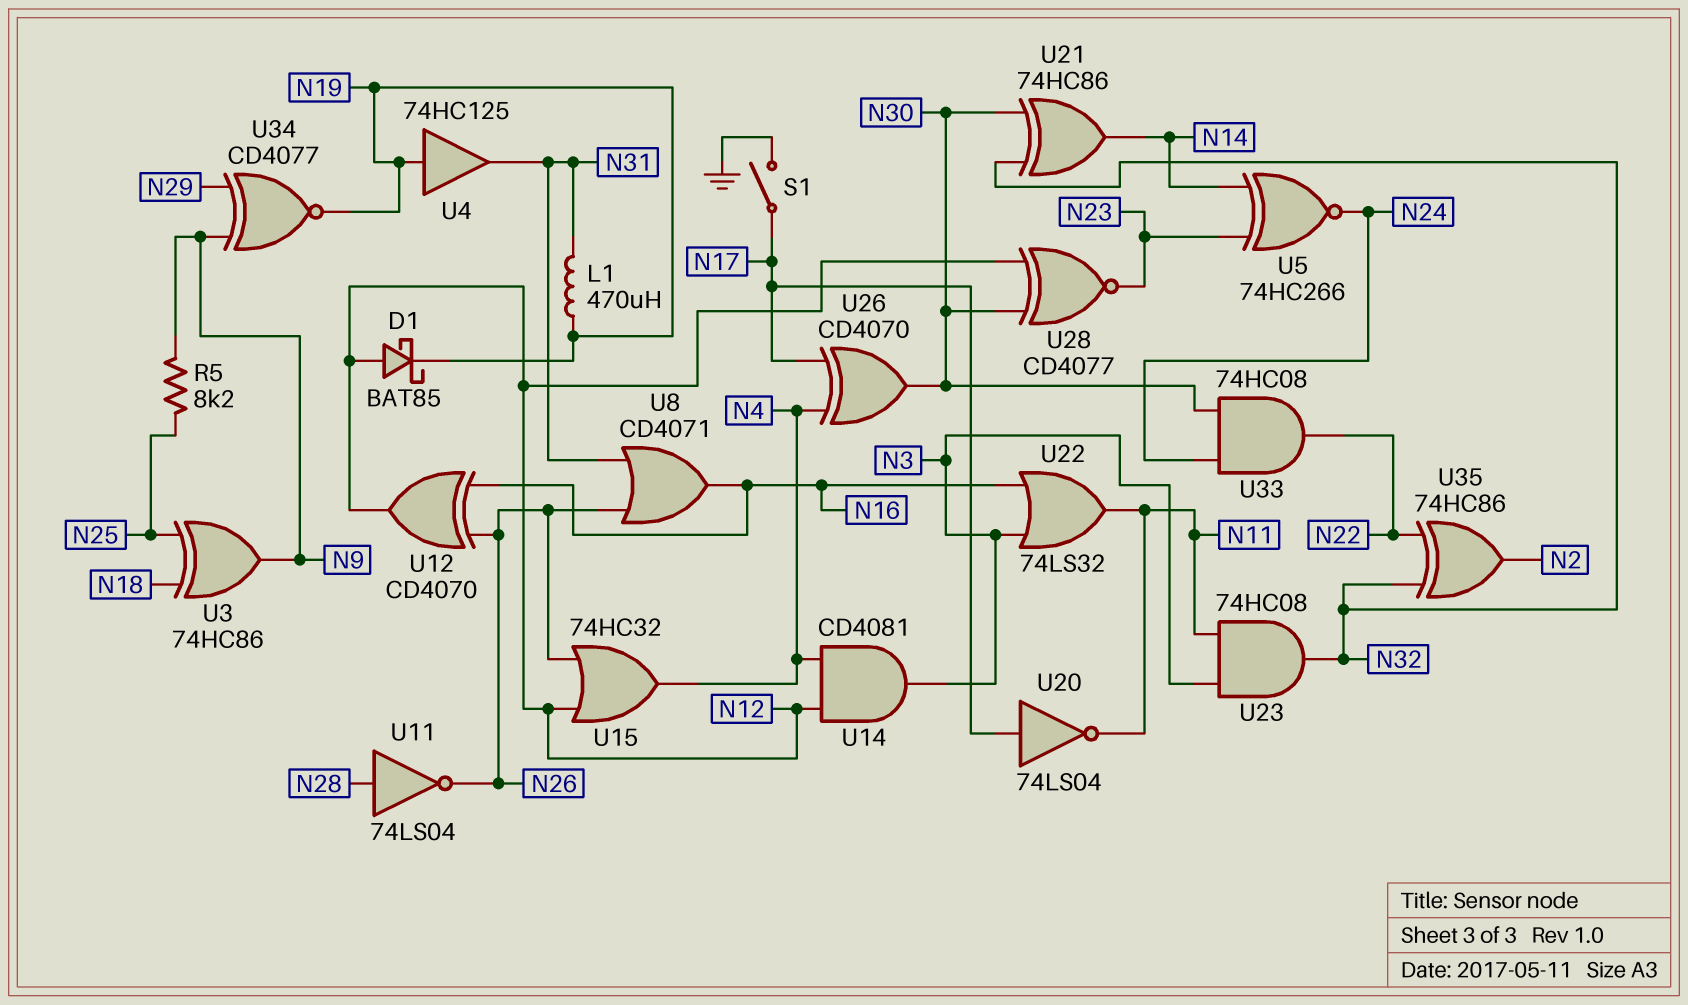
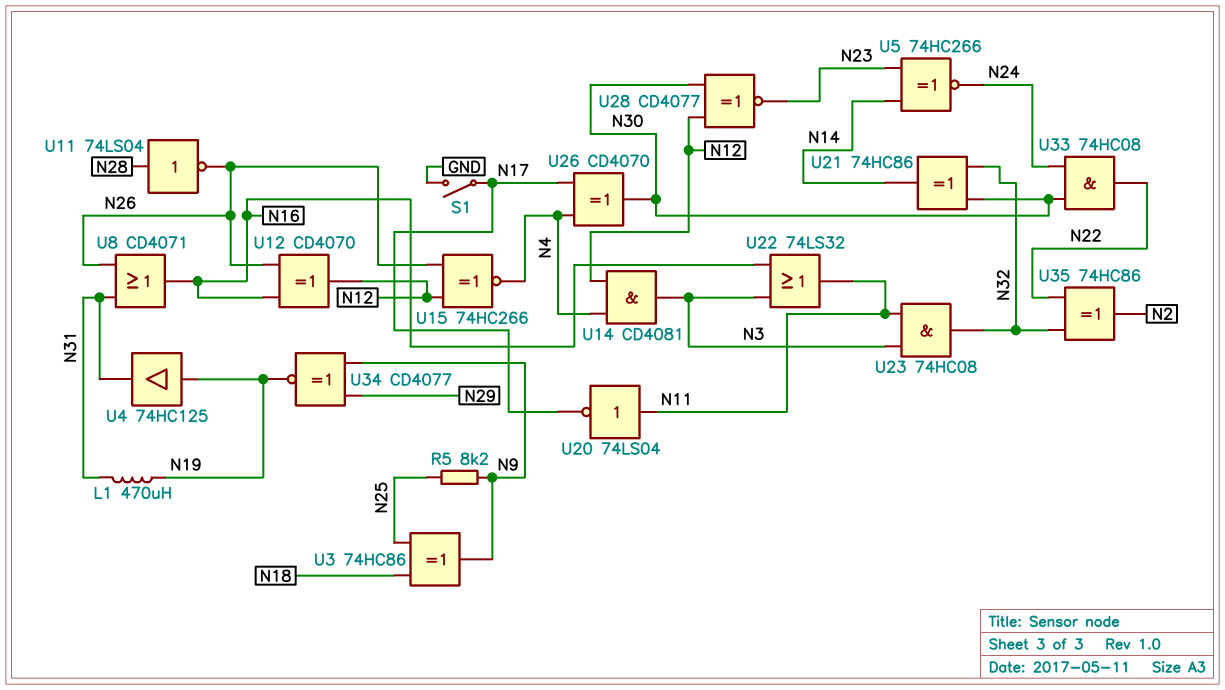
D1: schottky BAT85 (A N12, K N19) -> none
U15: OR 74HC32 (in N12, in N26, out N4) -> XNOR 74HC266 (in N12, in N26, out N4)
U20: NOT 74LS04 (in N17, out N11) -> NOT 74LS04 (in N11, out N17)

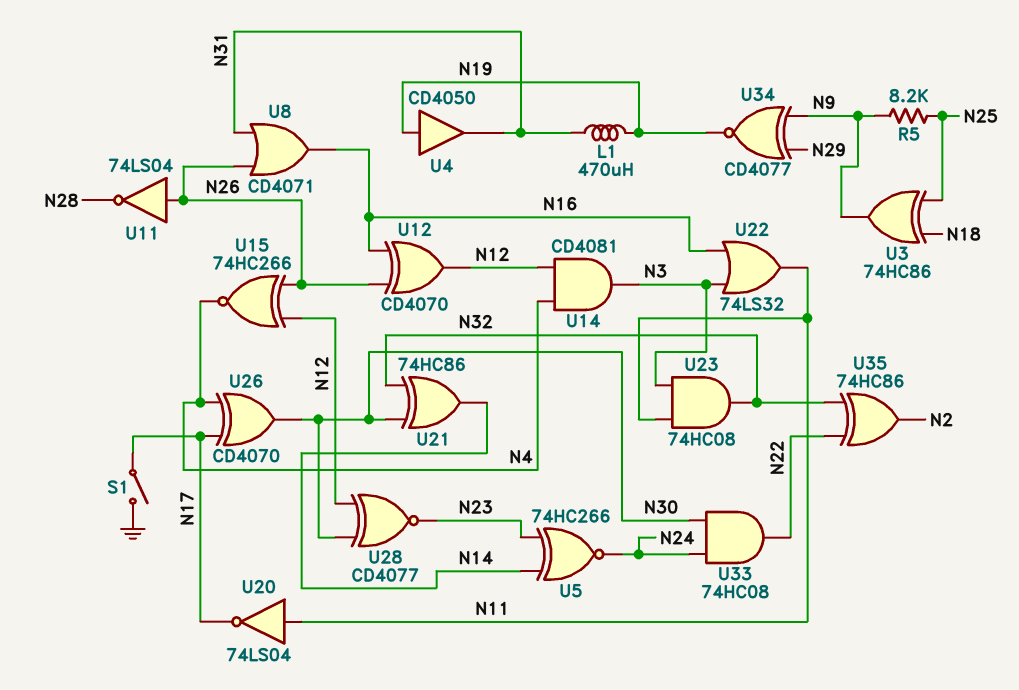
U4: buffer 74HC125 (in N19, out N31) -> buffer CD4050 (in N19, out N31)
U11: NOT 74LS04 (in N28, out N26) -> NOT 74LS04 (in N26, out N28)

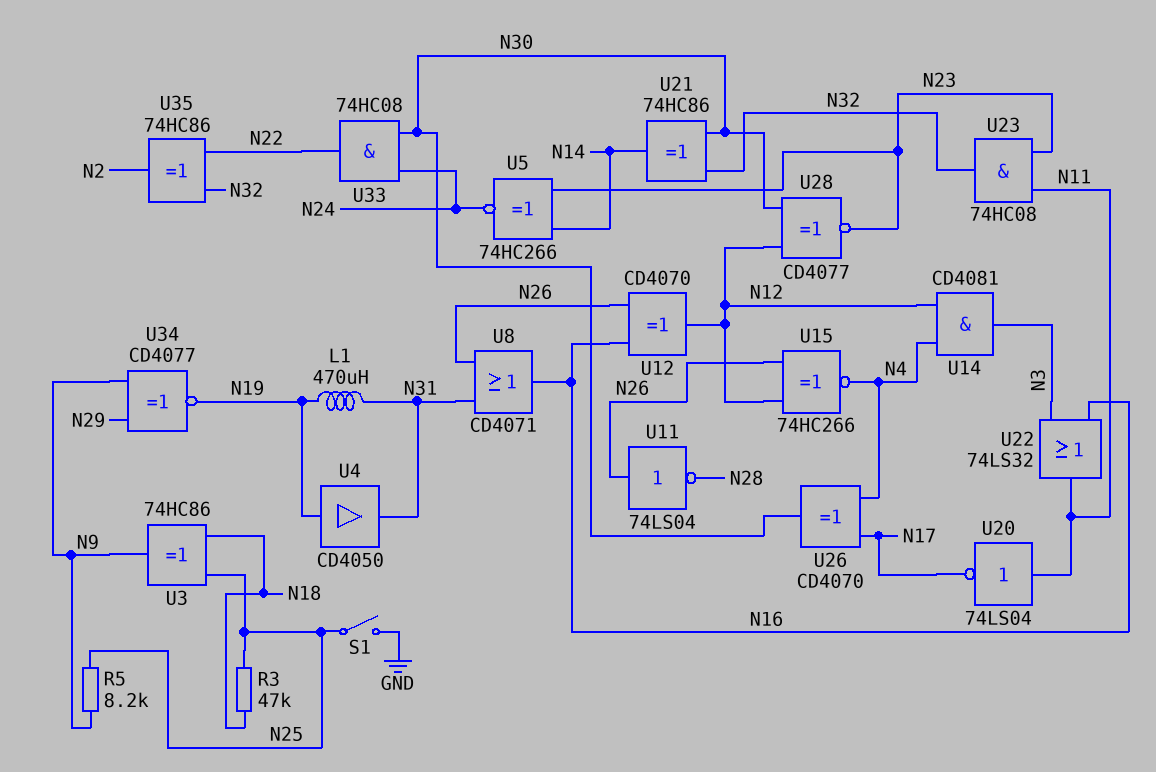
R3: none -> 47k (N18, N25)
S1: switch (GND, N17) -> switch (GND, N25)
U23: AND 74HC08 (in N3, in N11, out N32) -> AND 74HC08 (in N11, in N23, out N32)

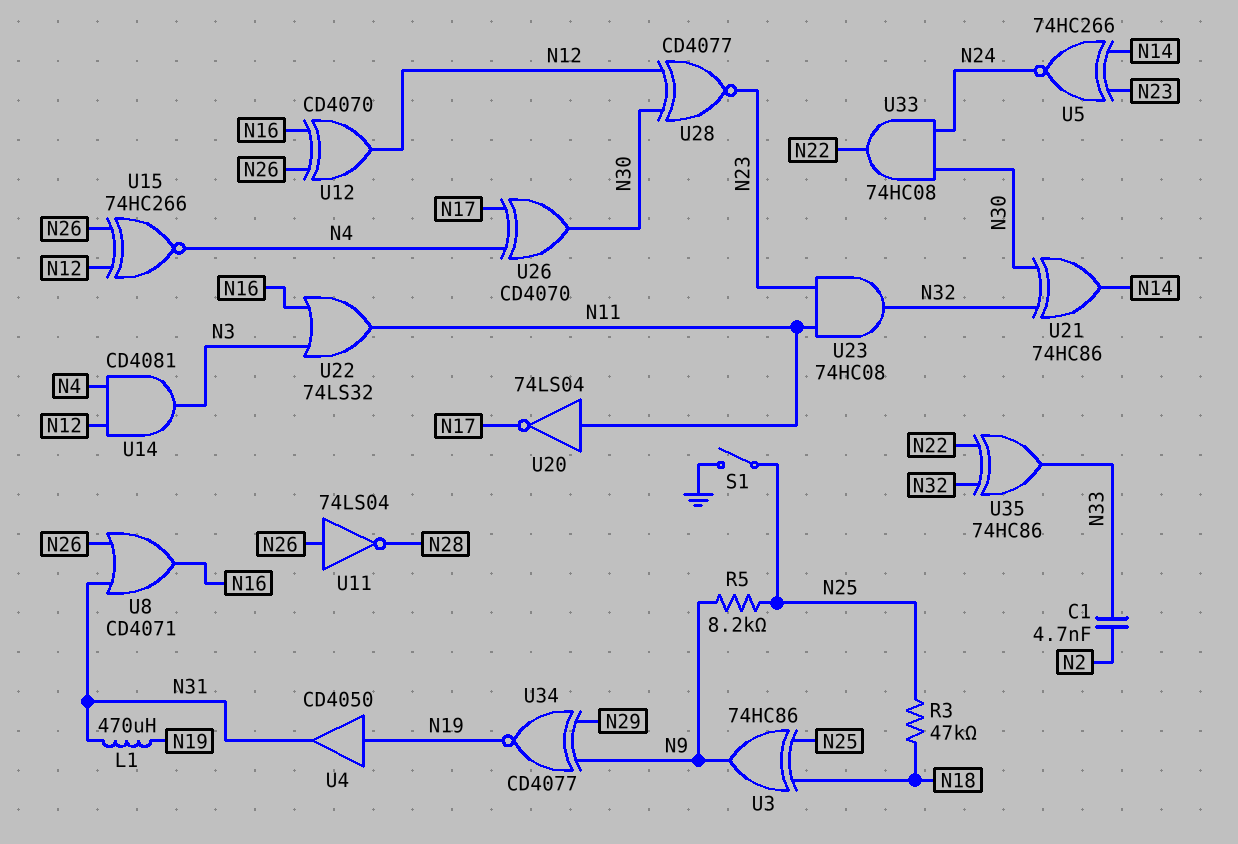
C1: none -> 4.7nF (N2, N33)
U35: XOR 74HC86 (in N22, in N32, out N2) -> XOR 74HC86 (in N22, in N32, out N33)

